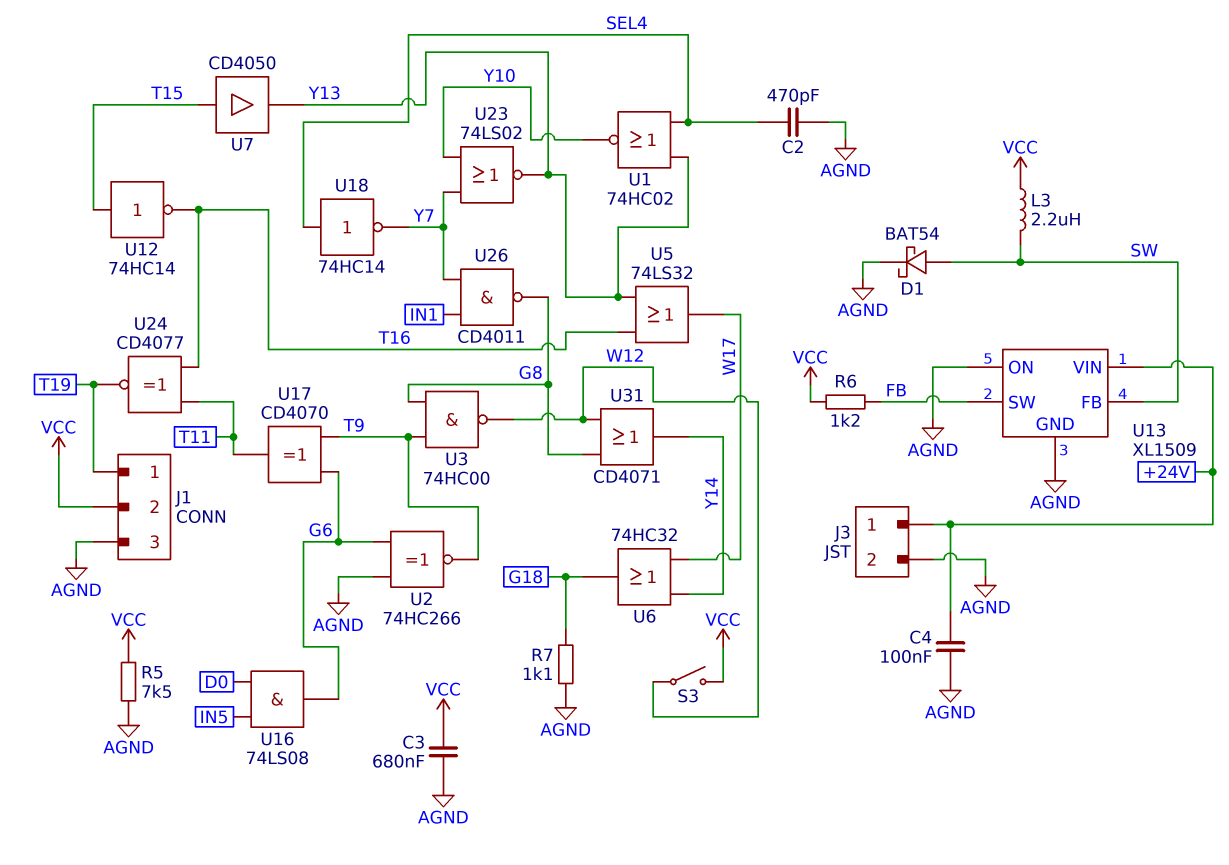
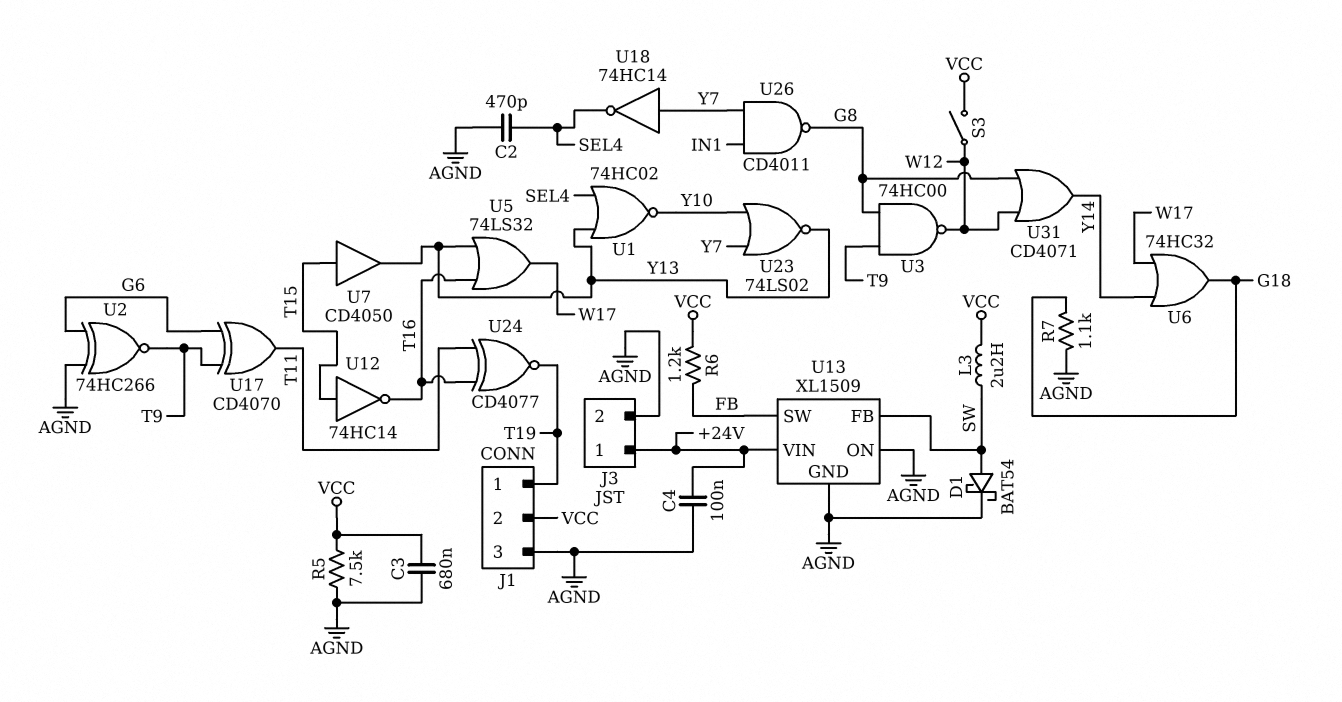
U16: AND 74LS08 (in D0, in IN5, out G6) -> none
U18: NOT 74HC14 (in SEL4, out Y7) -> NOT 74HC14 (in Y7, out SEL4)

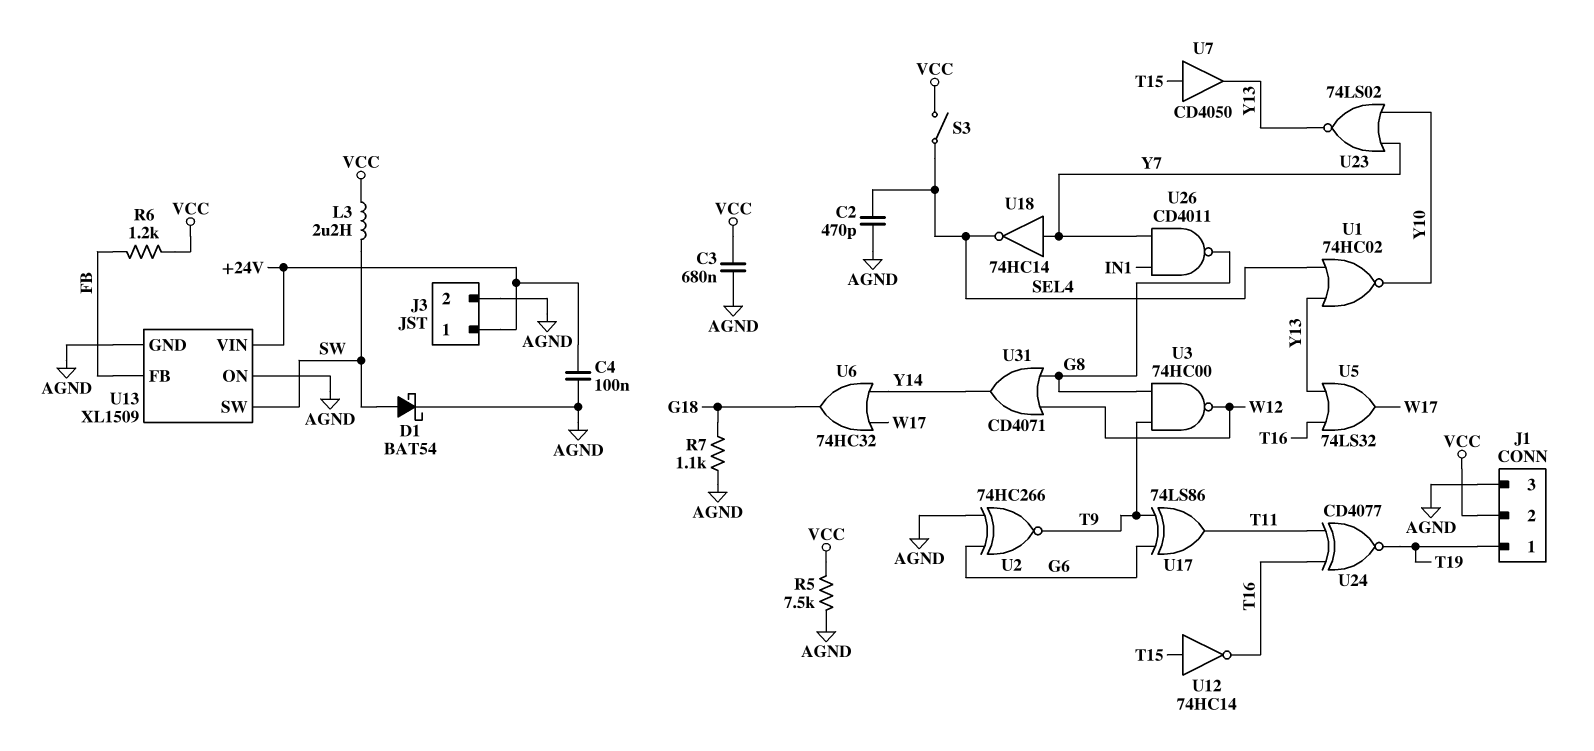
S3: switch (VCC, W12) -> switch (SEL4, VCC)
U13 pin FB: SW -> FB
U13 pin SW: FB -> SW
U17: XOR CD4070 (in G6, in T9, out T11) -> XOR 74LS86 (in G6, in T9, out T11)

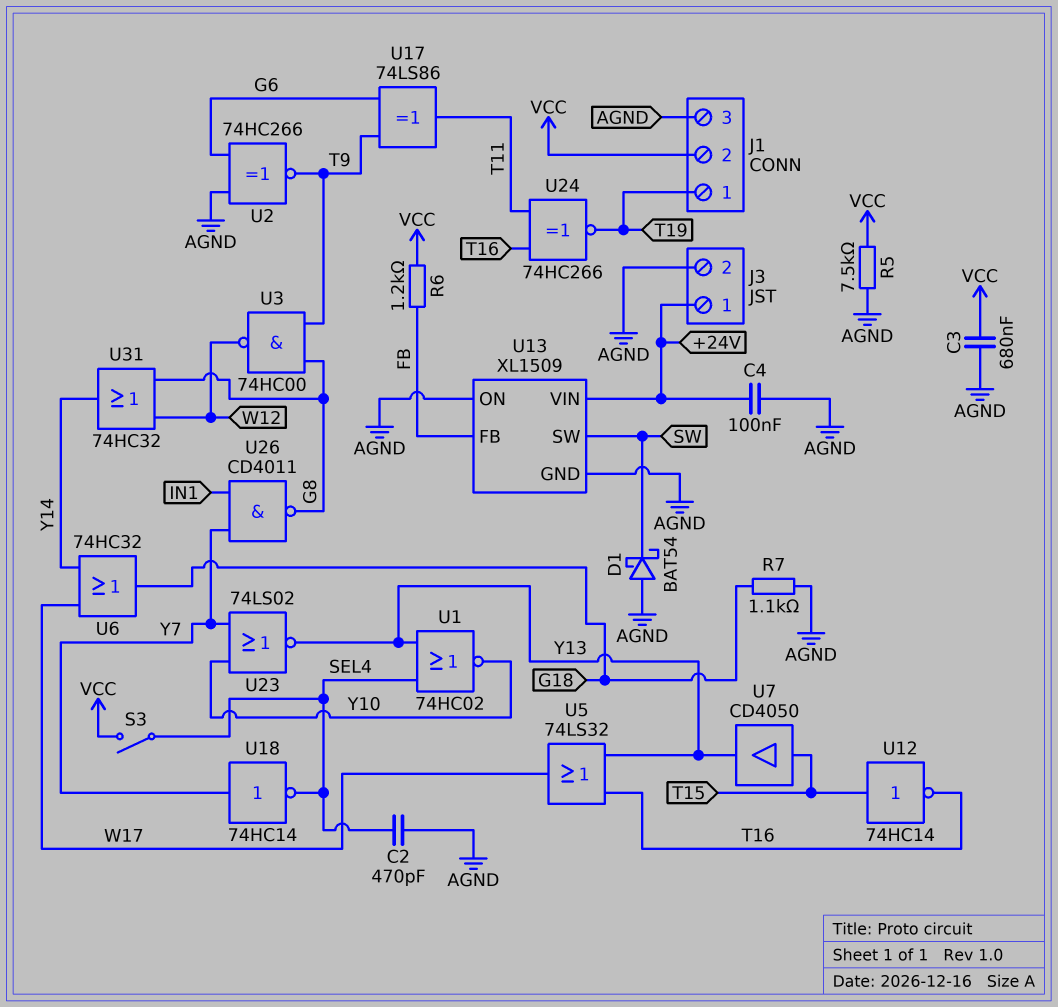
D1: schottky BAT54 (A SW, K AGND) -> schottky BAT54 (A AGND, K SW)
L3: 2.2uH (SW, VCC) -> none
U24: XNOR CD4077 (in T11, in T16, out T19) -> XNOR 74HC266 (in T11, in T16, out T19)
U31: OR CD4071 (in G8, in W12, out Y14) -> OR 74HC32 (in G8, in W12, out Y14)

